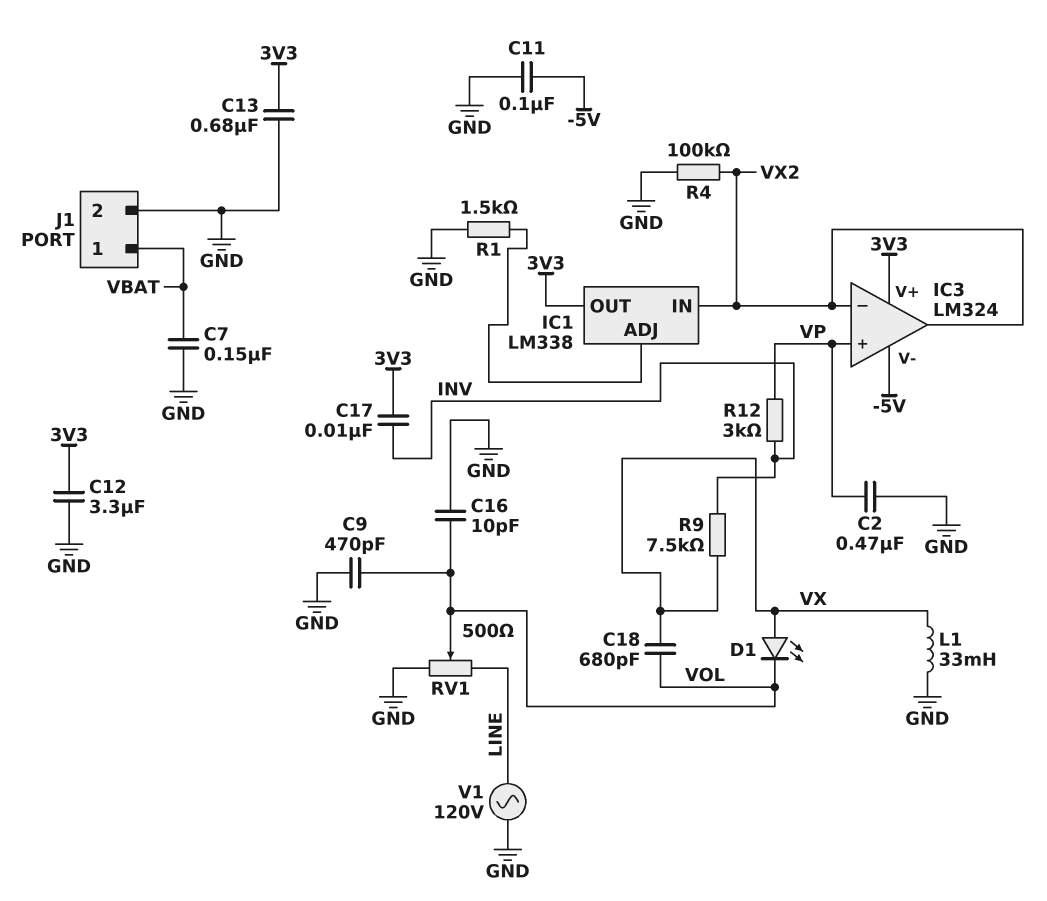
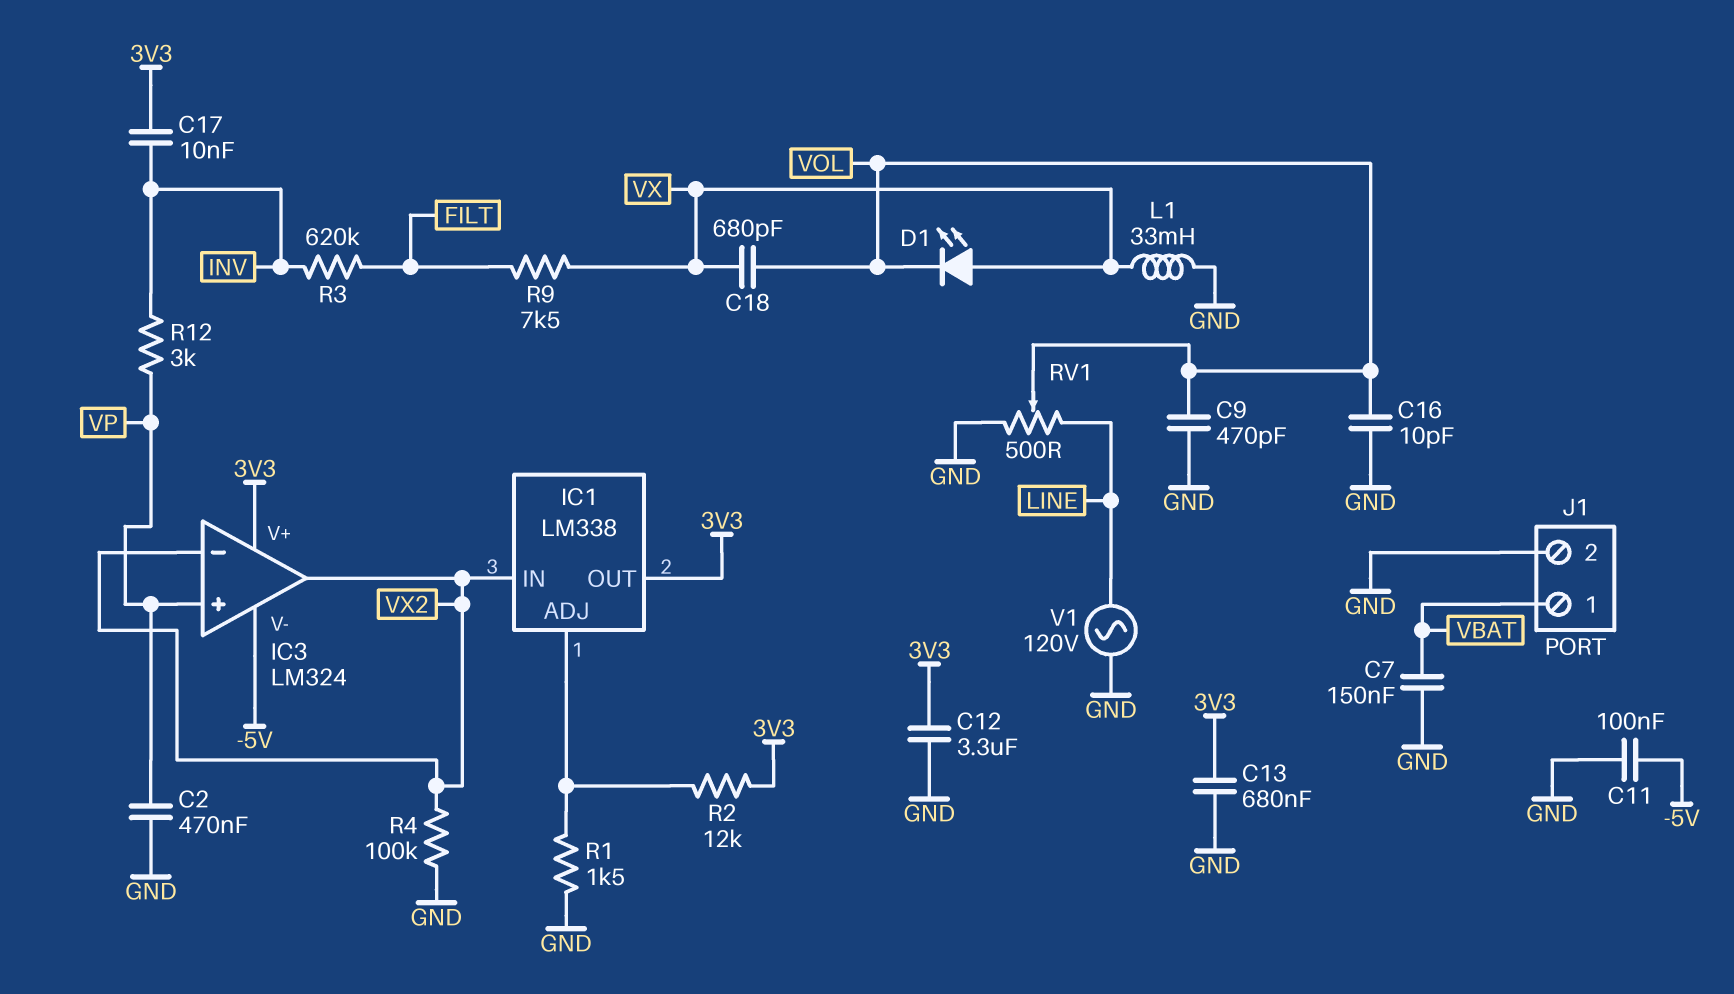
R2: none -> 12k (3V3, IC1/ADJ)
R3: none -> 620k (FILT, INV)
R9: 7.5k (INV, VX) -> 7.5k (FILT, VX)

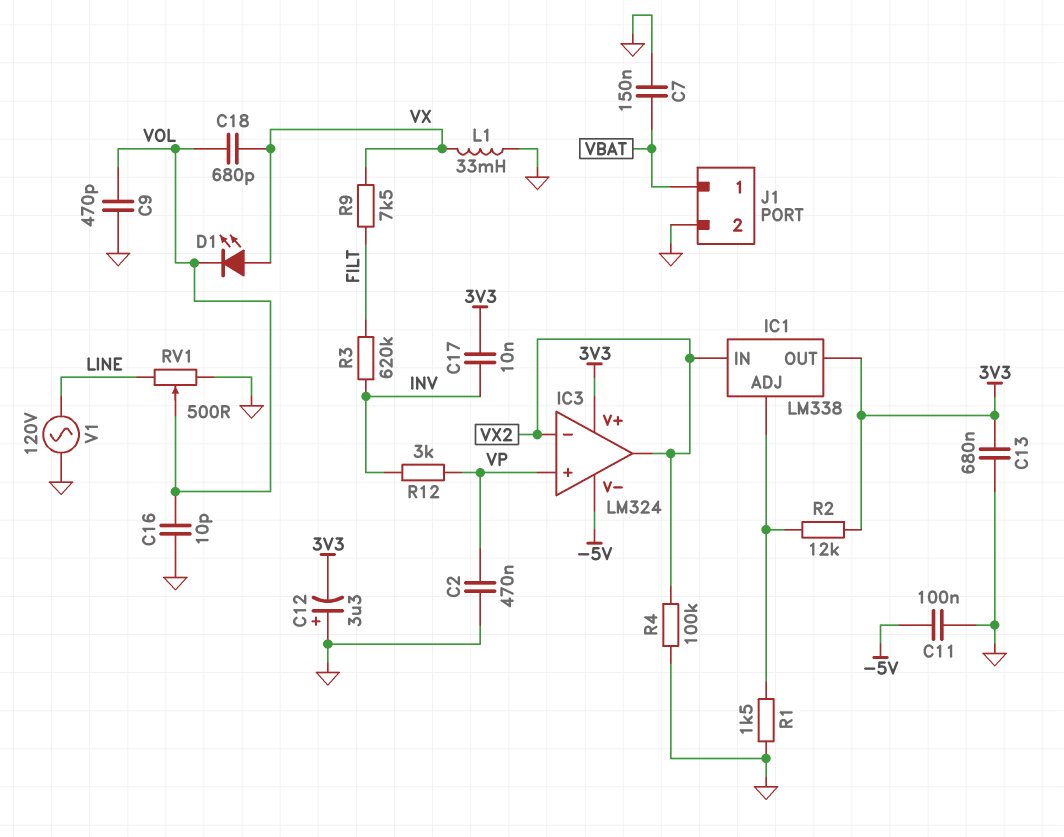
C12: 3.3uF (3V3, GND) -> 3.3uF (plus GND, minus 3V3)

